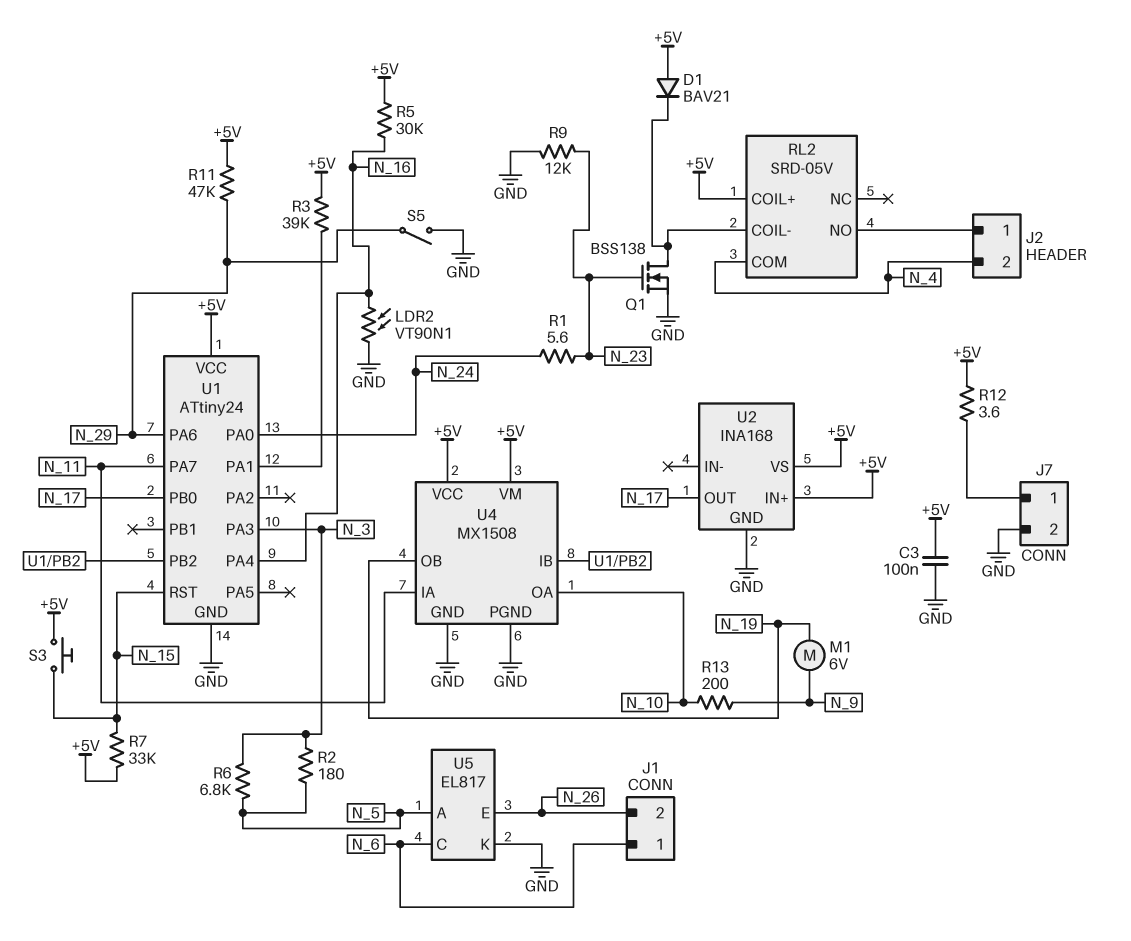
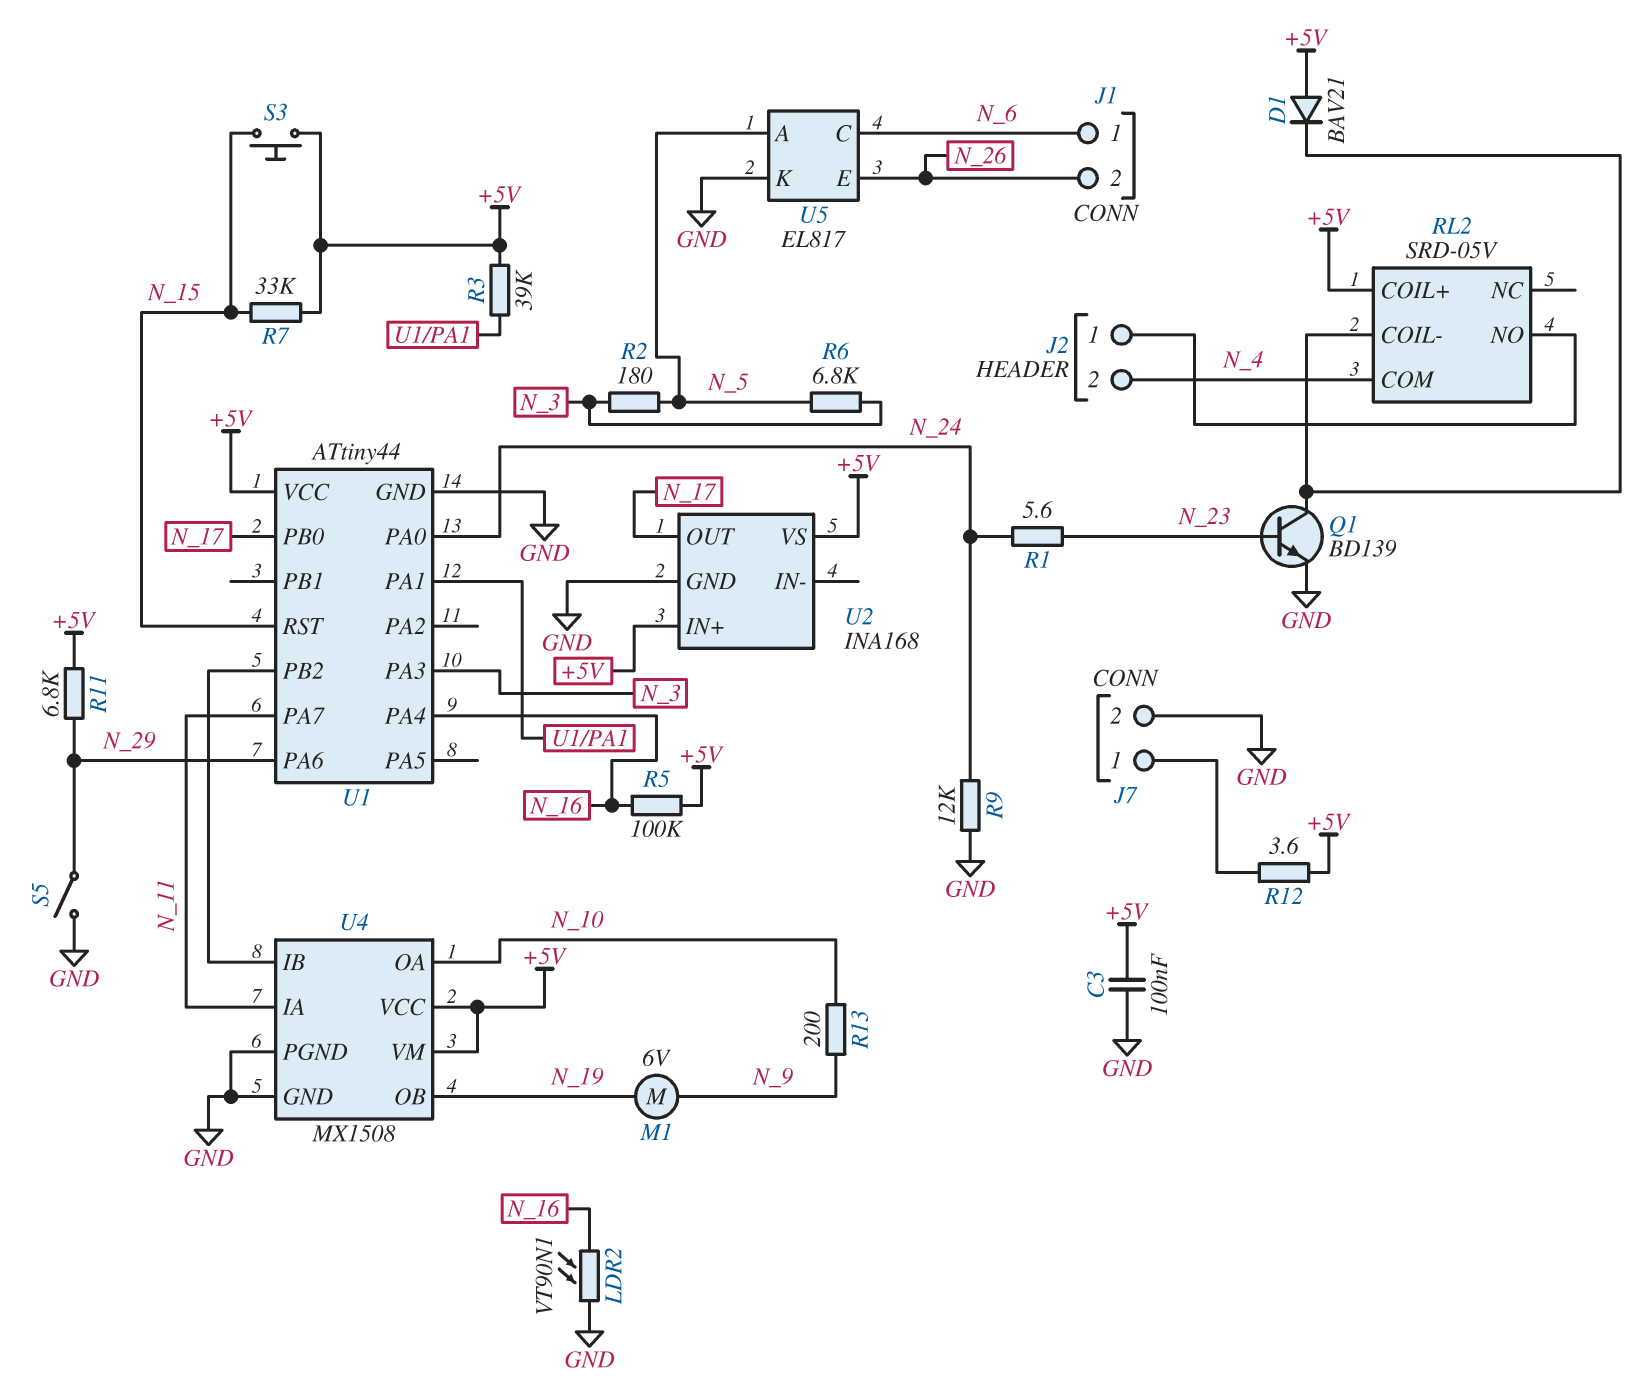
Q1: NMOS BSS138 (G N_23, D RL2/COIL-, S GND) -> NPN BD139 (B N_23, C RL2/COIL-, E GND)
R5: 30k (+5V, N_16) -> 100k (+5V, N_16)
R9: 12k (GND, N_23) -> 12k (GND, N_24)
R11: 47k (+5V, N_29) -> 6.8k (+5V, N_29)
U1: ATtiny24 -> ATtiny44

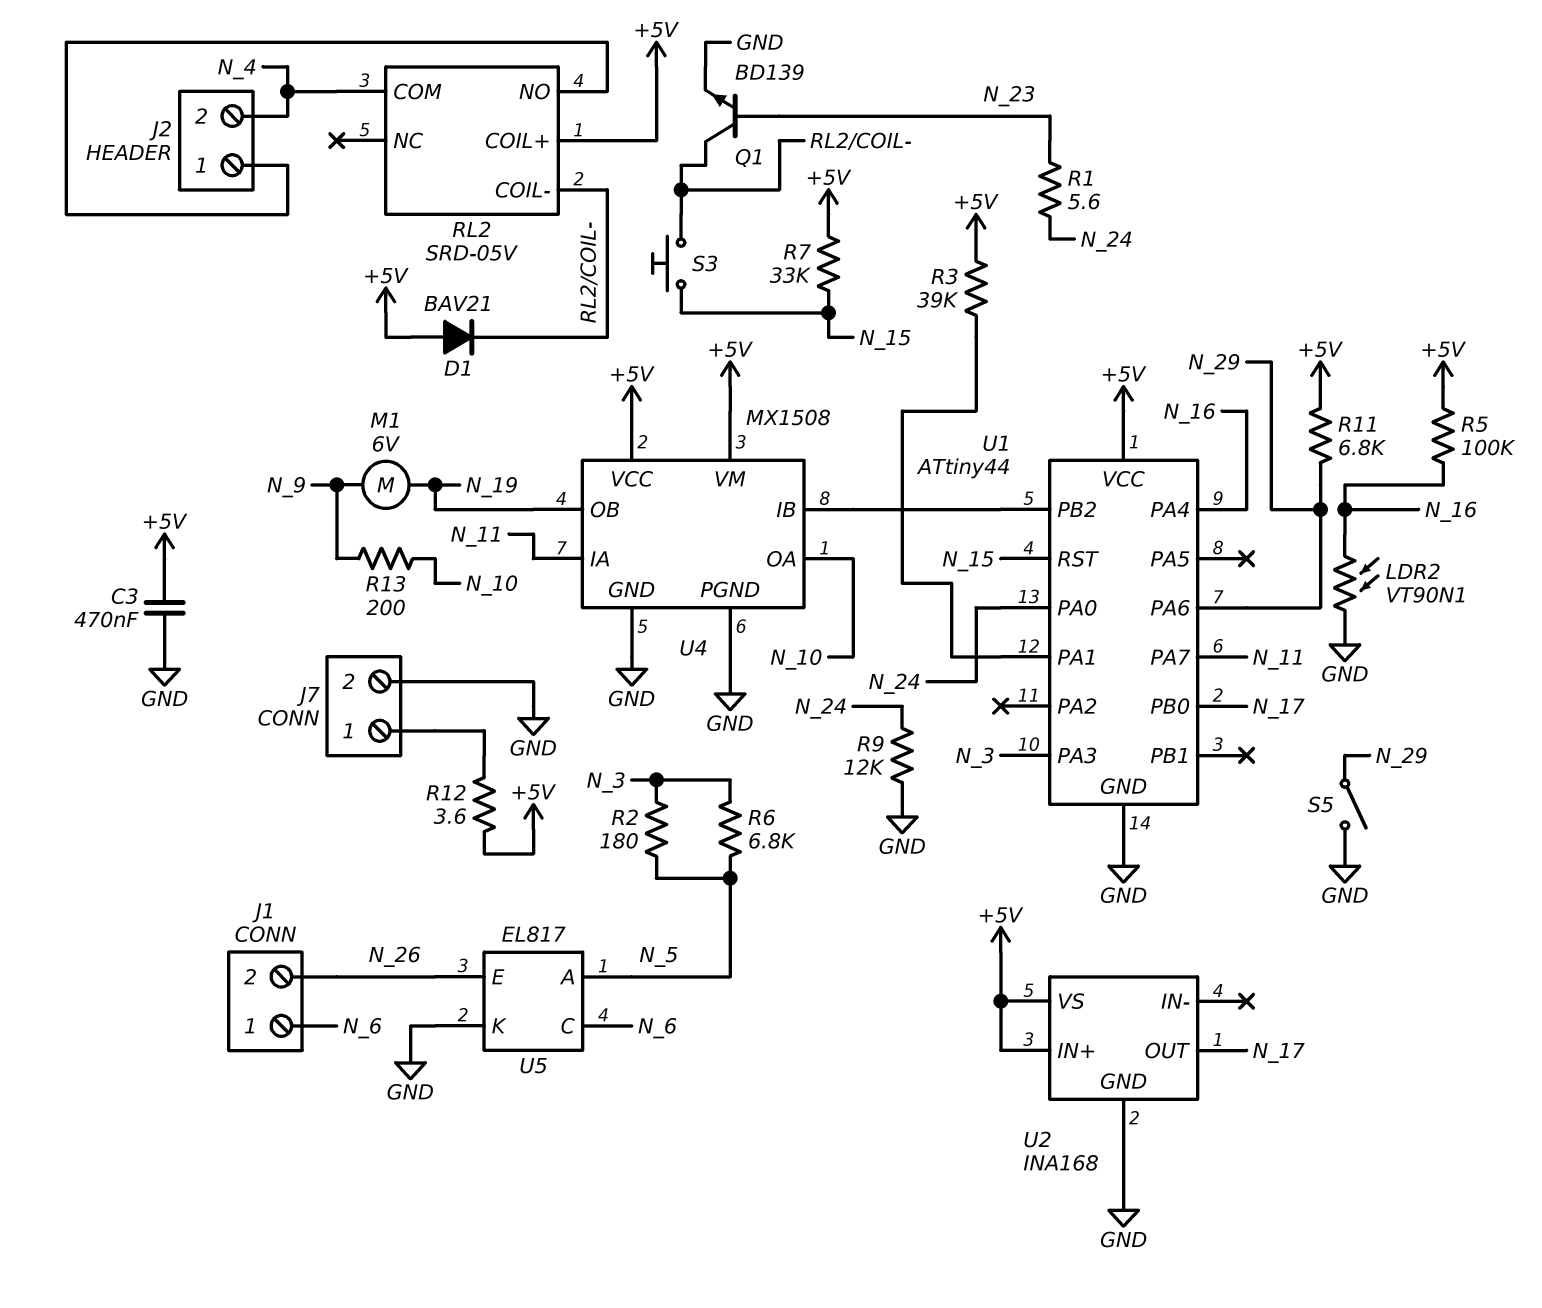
C3: 100nF (+5V, GND) -> 470nF (+5V, GND)
S3: button (+5V, N_15) -> button (N_15, RL2/COIL-)

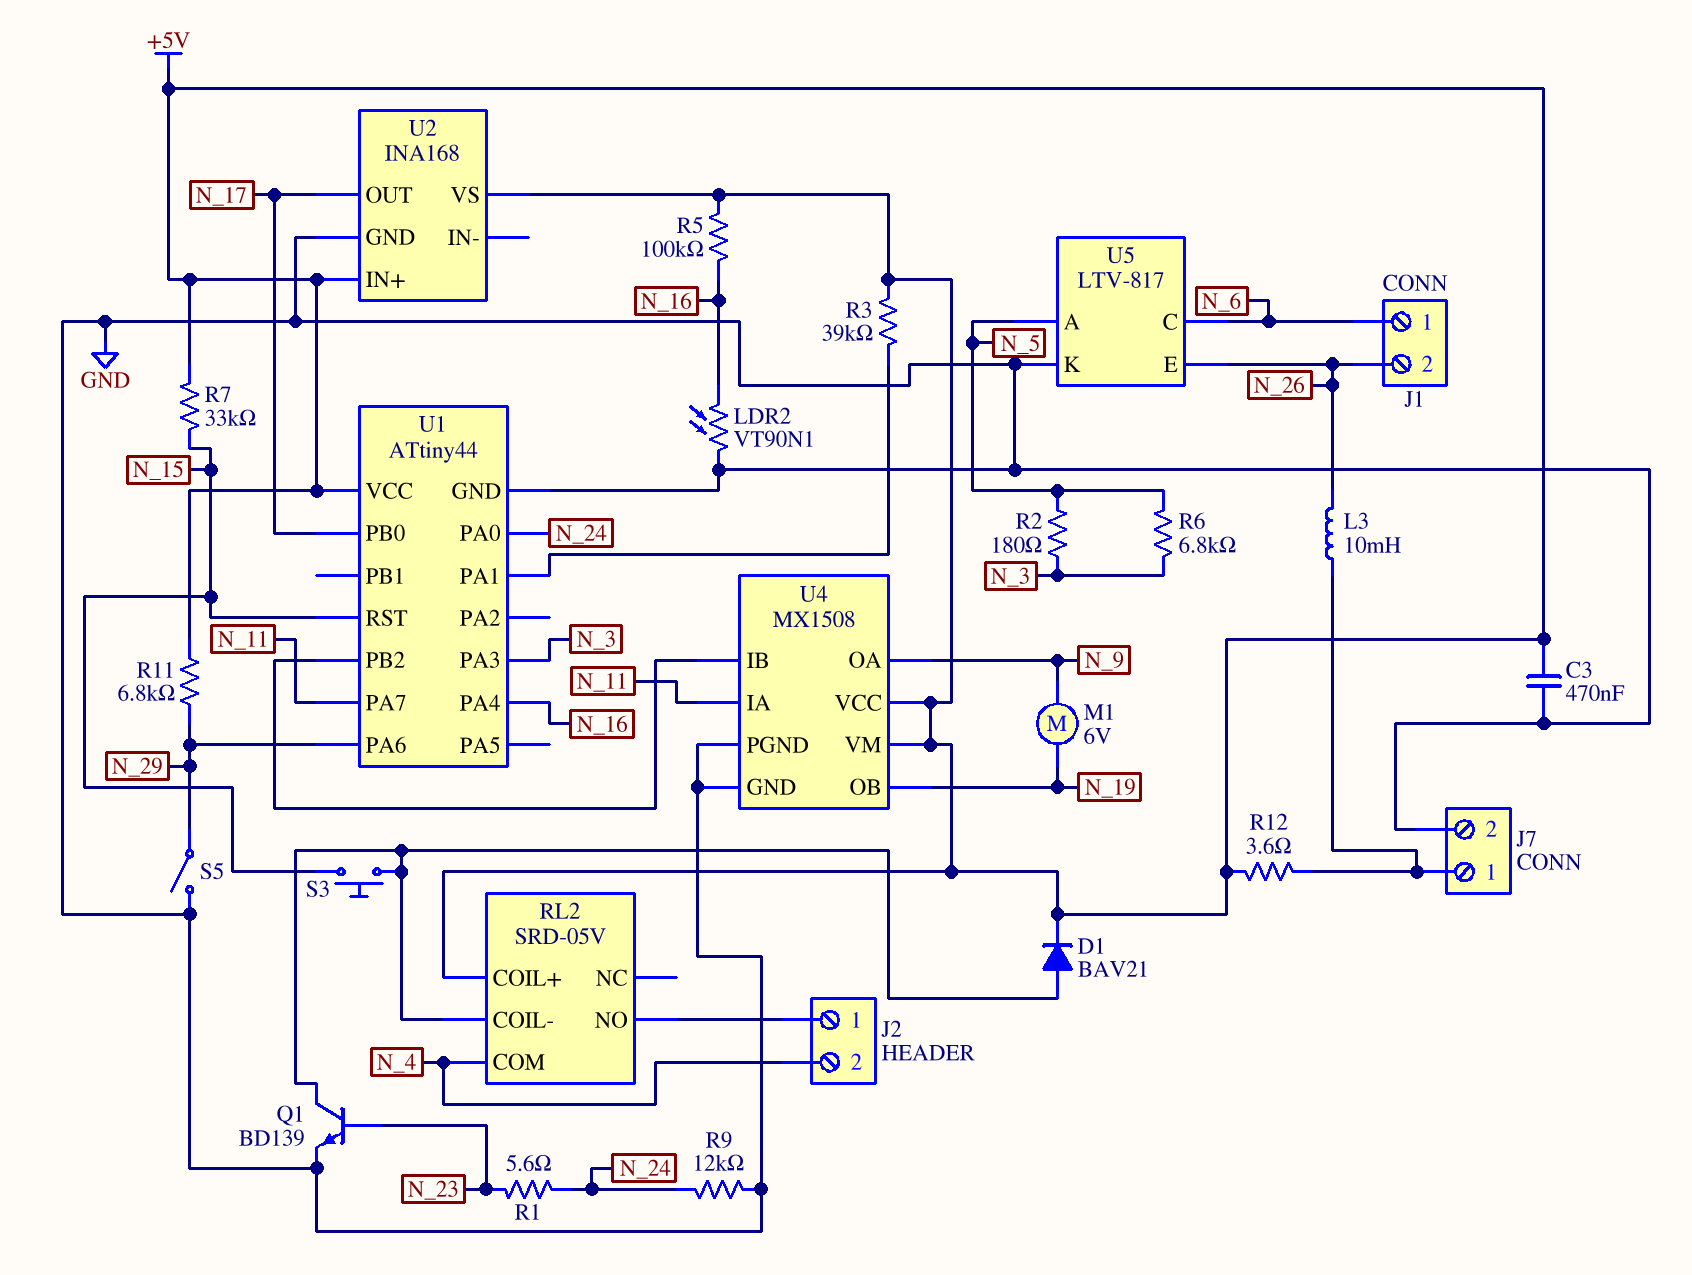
D1: diode BAV21 (A +5V, K RL2/COIL-) -> diode BAV21 (A RL2/COIL-, K +5V)
L3: none -> 10mH (J7/1, N_26)
R13: 200 (N_9, N_10) -> none
U4 pin OA: N_10 -> N_9
U5: EL817 -> LTV-817

